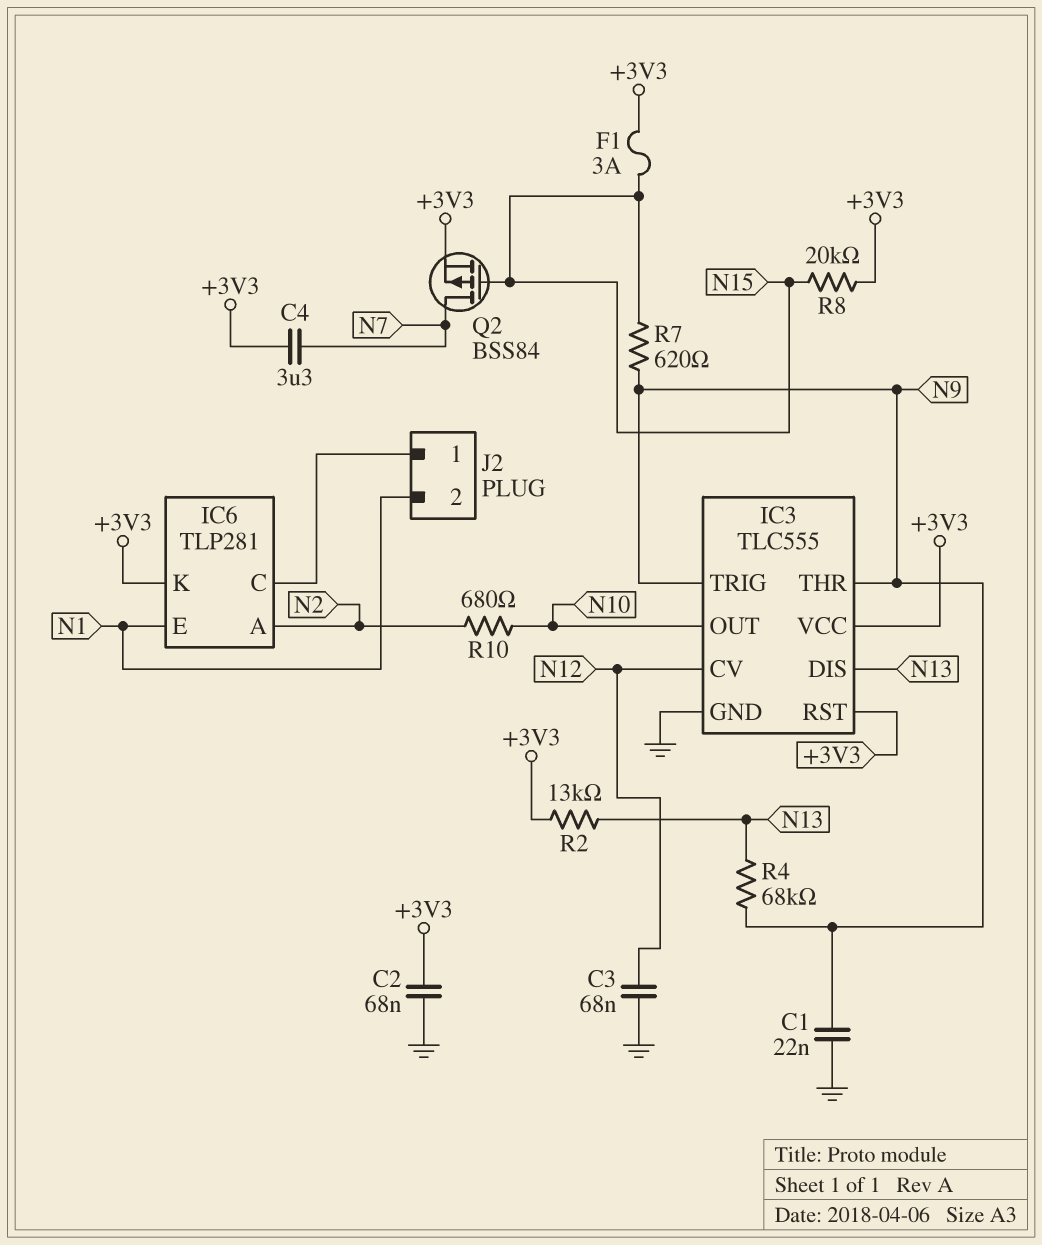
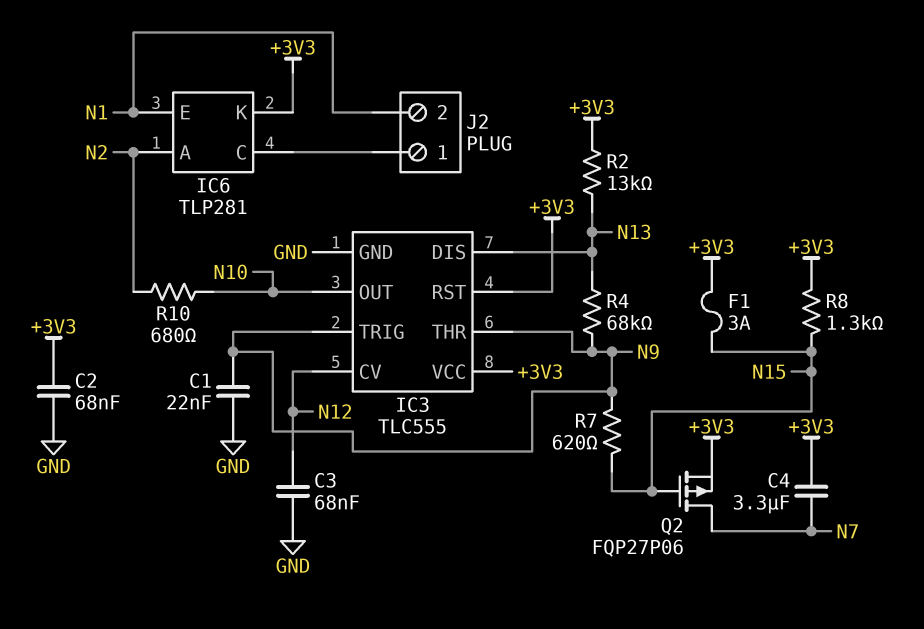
Q2: PMOS BSS84 (G N15, D N7, S +3V3) -> PMOS FQP27P06 (G N15, D N7, S +3V3)
R8: 20k (+3V3, N15) -> 1.3k (+3V3, N15)

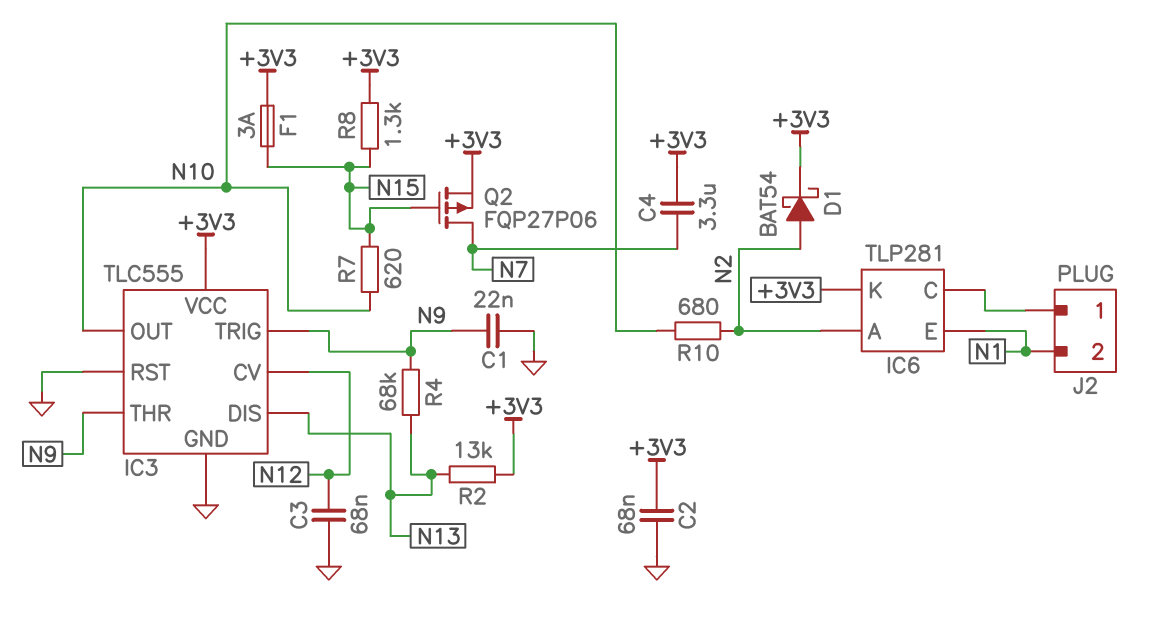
D1: none -> schottky BAT54 (A N2, K +3V3)
IC3 pin RST: +3V3 -> GND
R7: 620 (N9, N15) -> 620 (N10, N15)

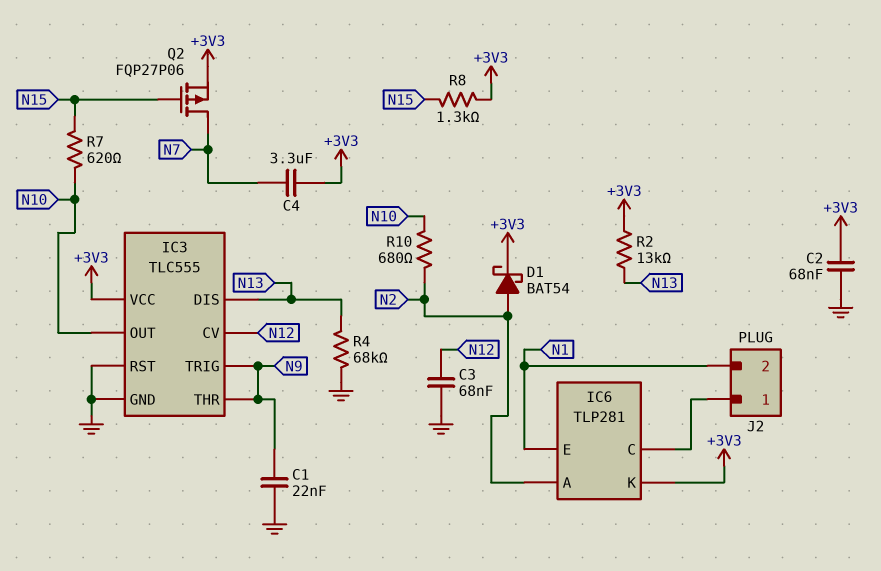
F1: 3A (+3V3, N15) -> none
R4: 68k (N9, N13) -> 68k (GND, N13)

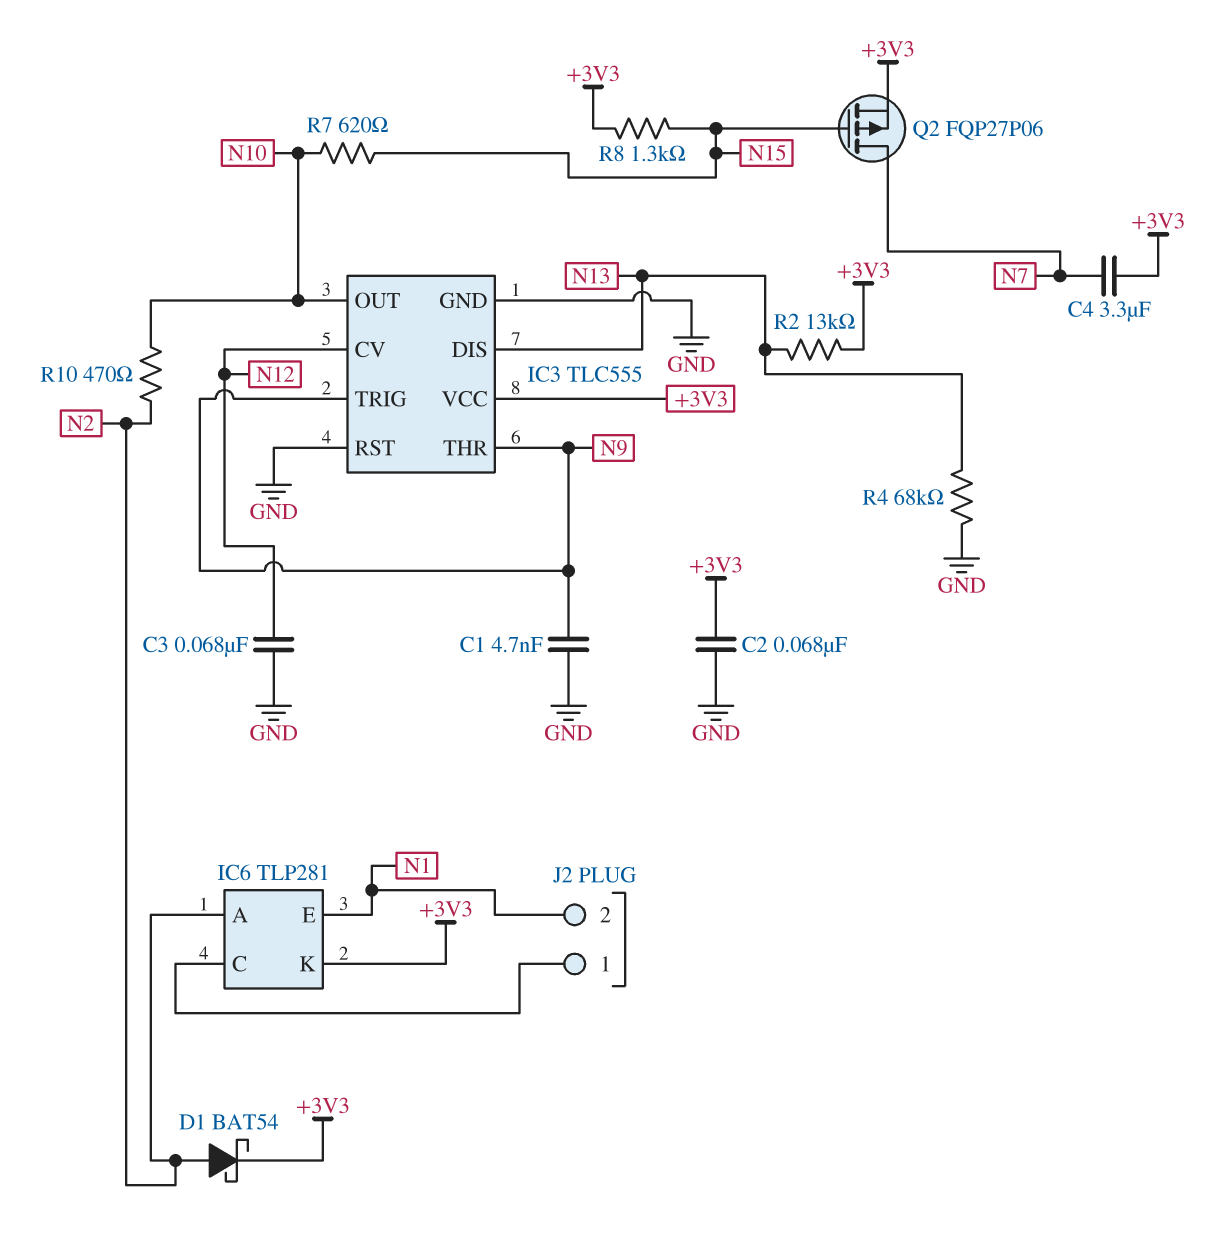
C1: 22nF (GND, N9) -> 4.7nF (GND, N9)
R10: 680 (N2, N10) -> 470 (N2, N10)

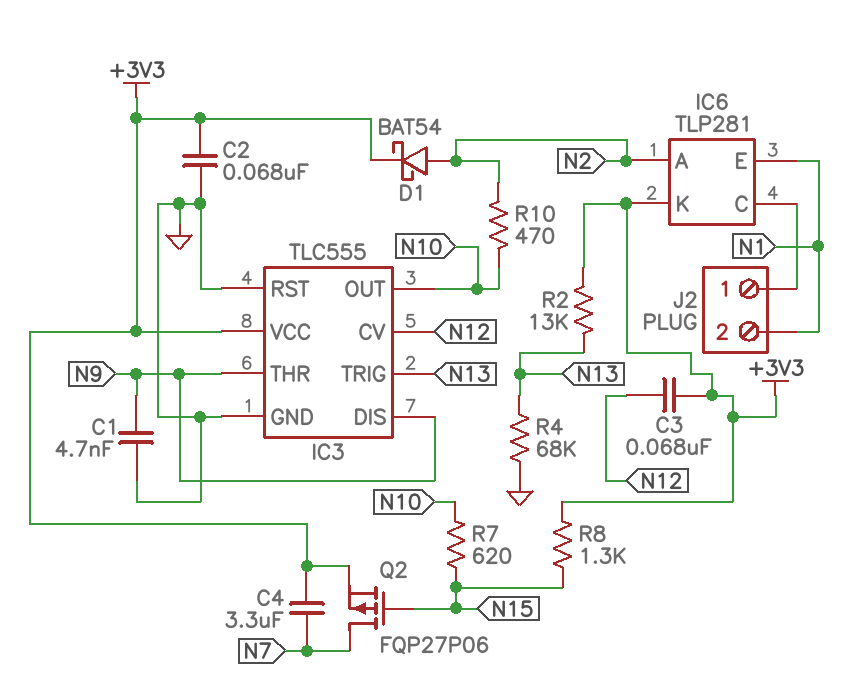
C3: 68nF (GND, N12) -> 68nF (+3V3, N12)
IC3 pin DIS: N13 -> N9
IC3 pin TRIG: N9 -> N13

